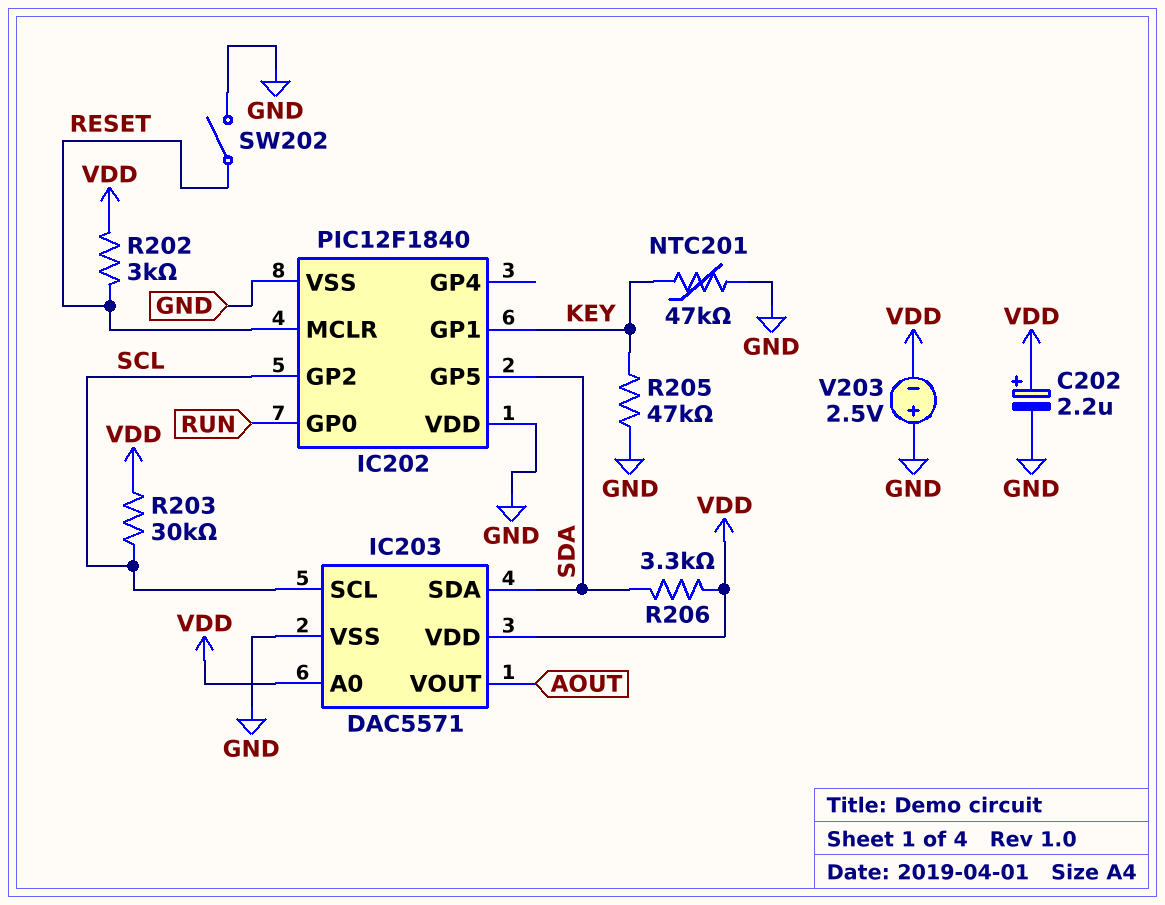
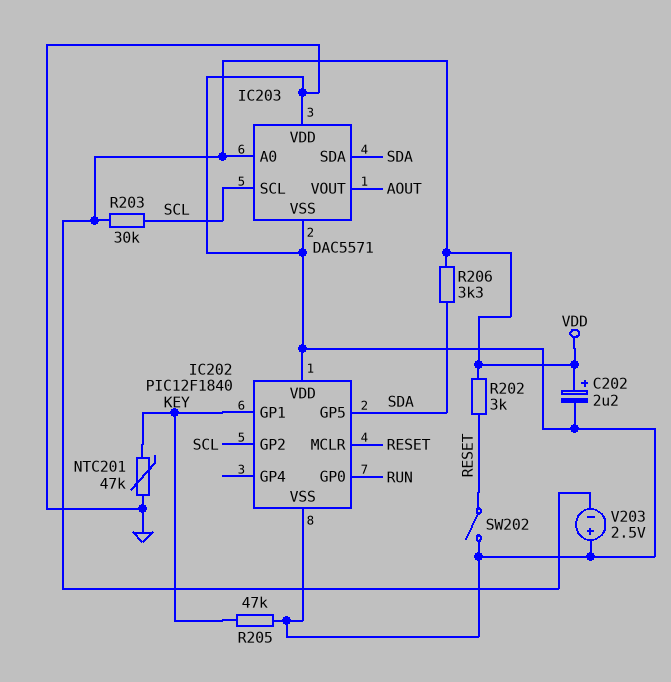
IC203 pin VDD: VDD -> GND

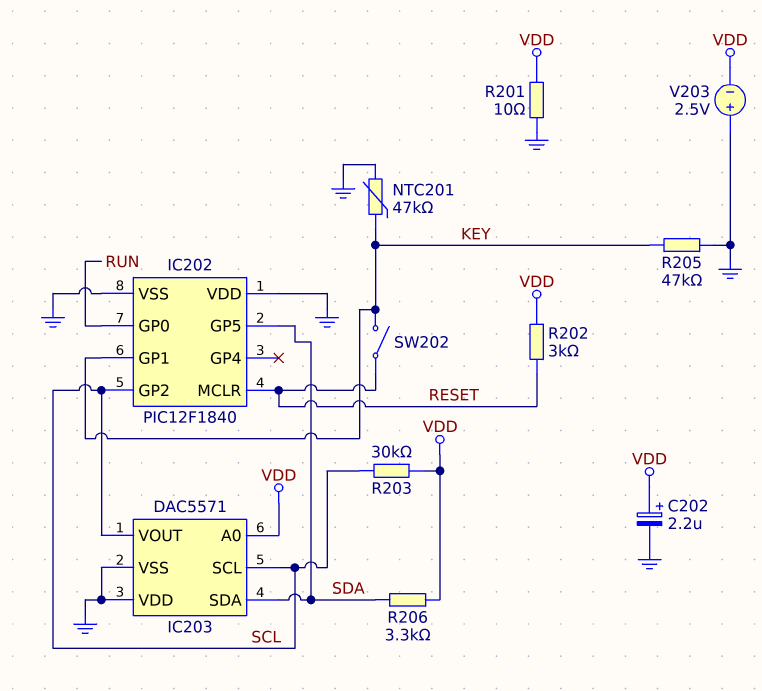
IC203 pin VOUT: AOUT -> SCL
R201: none -> 10 (GND, VDD)
SW202: switch (GND, RESET) -> switch (KEY, RESET)

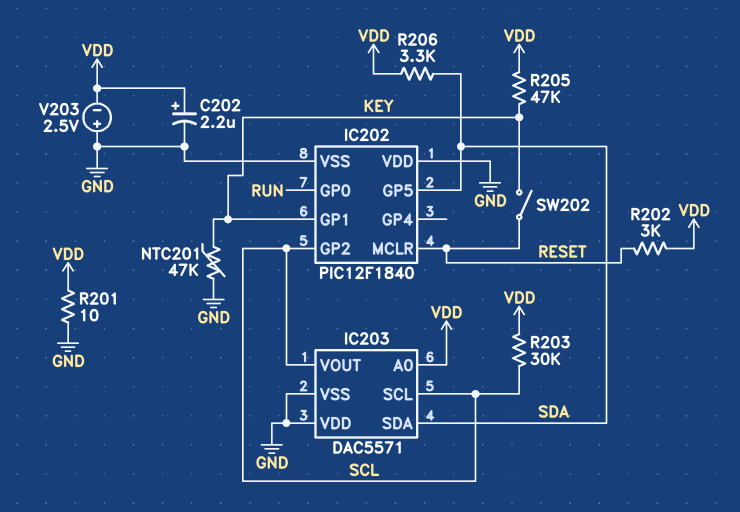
R205: 47k (GND, KEY) -> 47k (KEY, VDD)

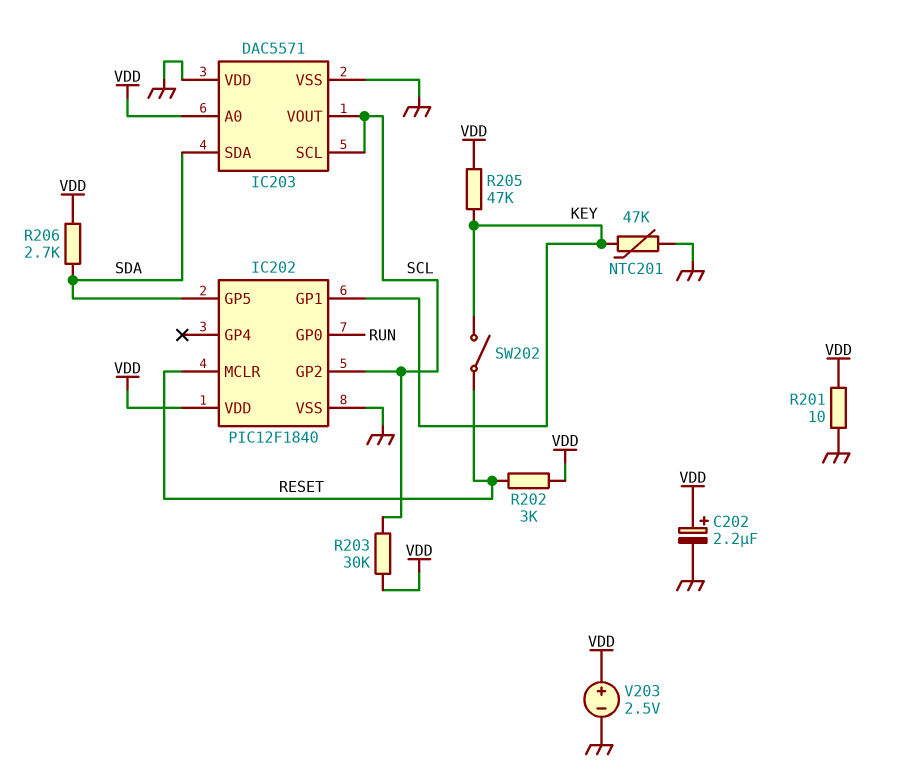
IC202 pin VDD: GND -> VDD
R206: 3.3k (SDA, VDD) -> 2.7k (SDA, VDD)
V203: 2.5V (plus GND, minus VDD) -> 2.5V (plus VDD, minus GND)

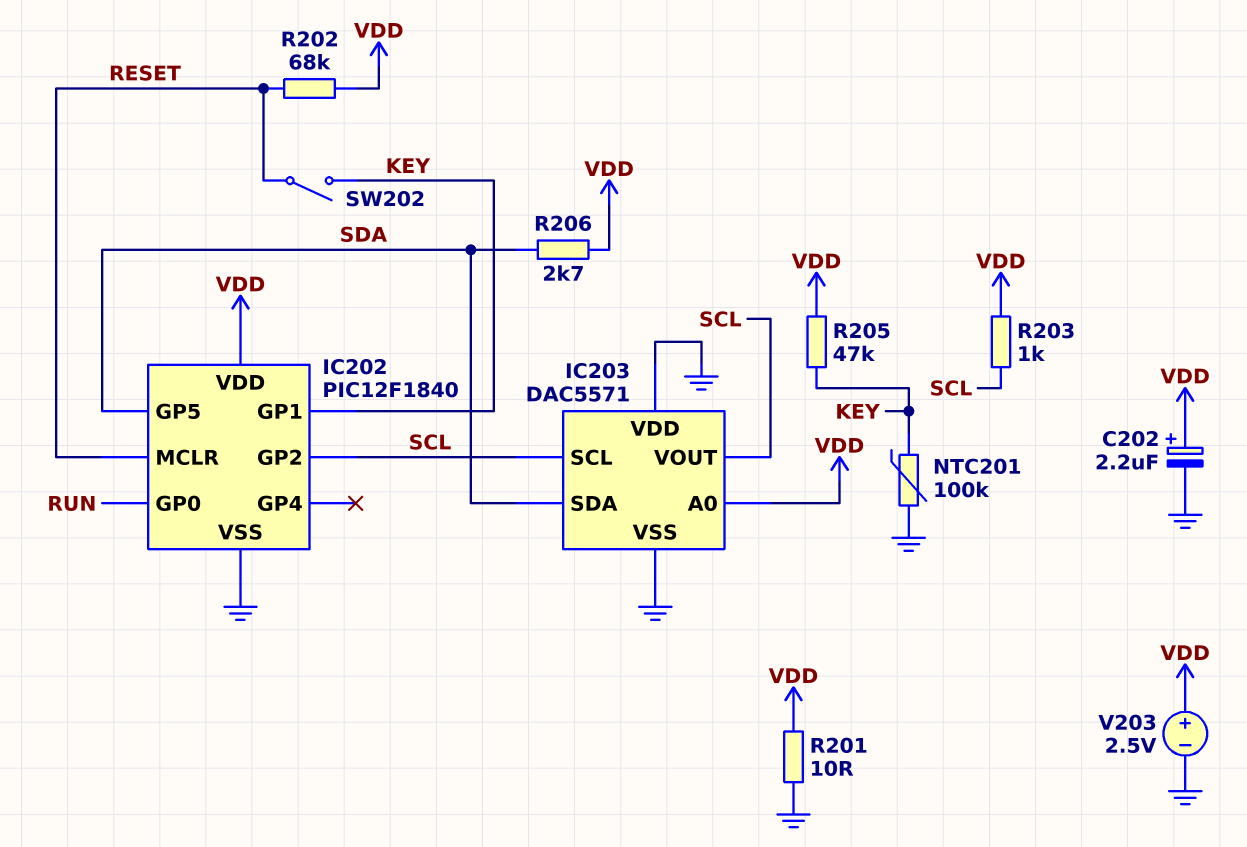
NTC201: 47k (GND, KEY) -> 100k (GND, KEY)
R202: 3k (RESET, VDD) -> 68k (RESET, VDD)
R203: 30k (SCL, VDD) -> 1k (SCL, VDD)

